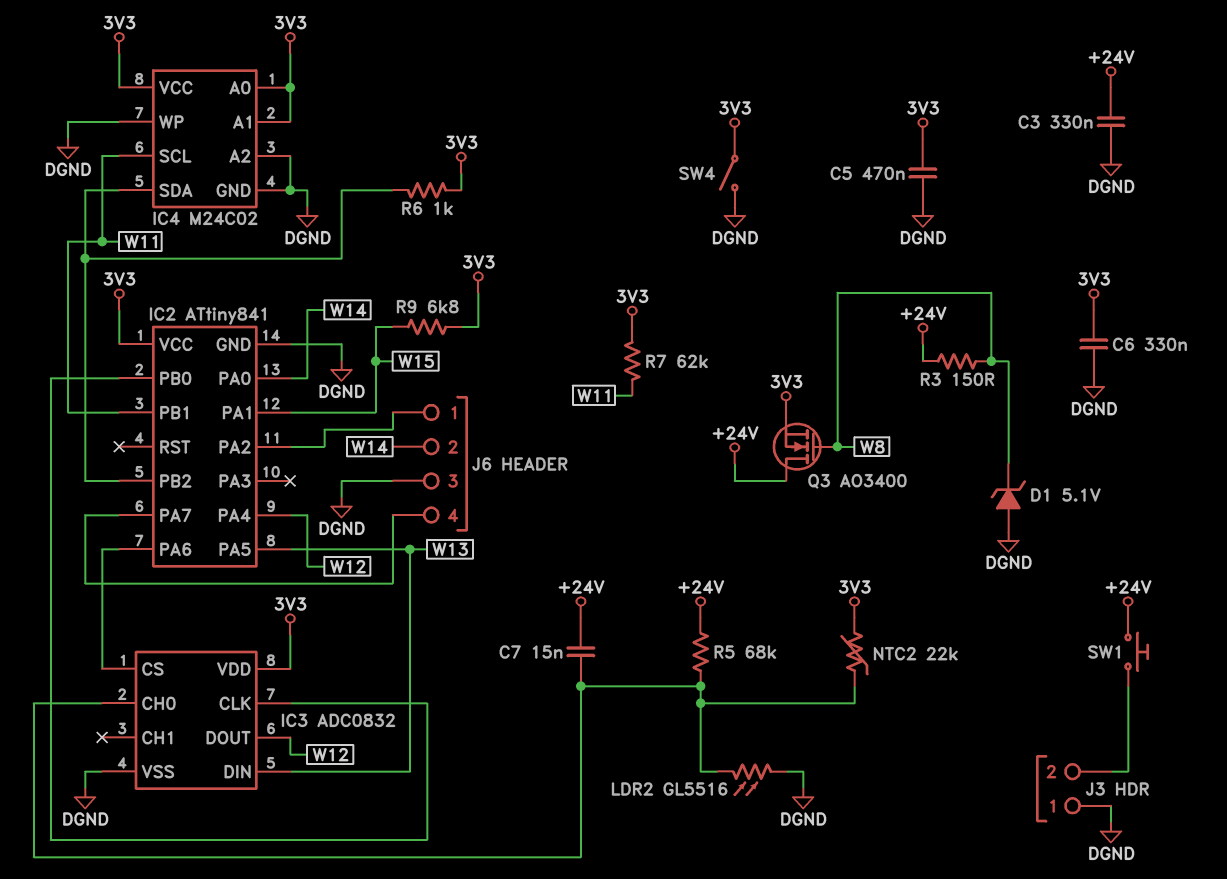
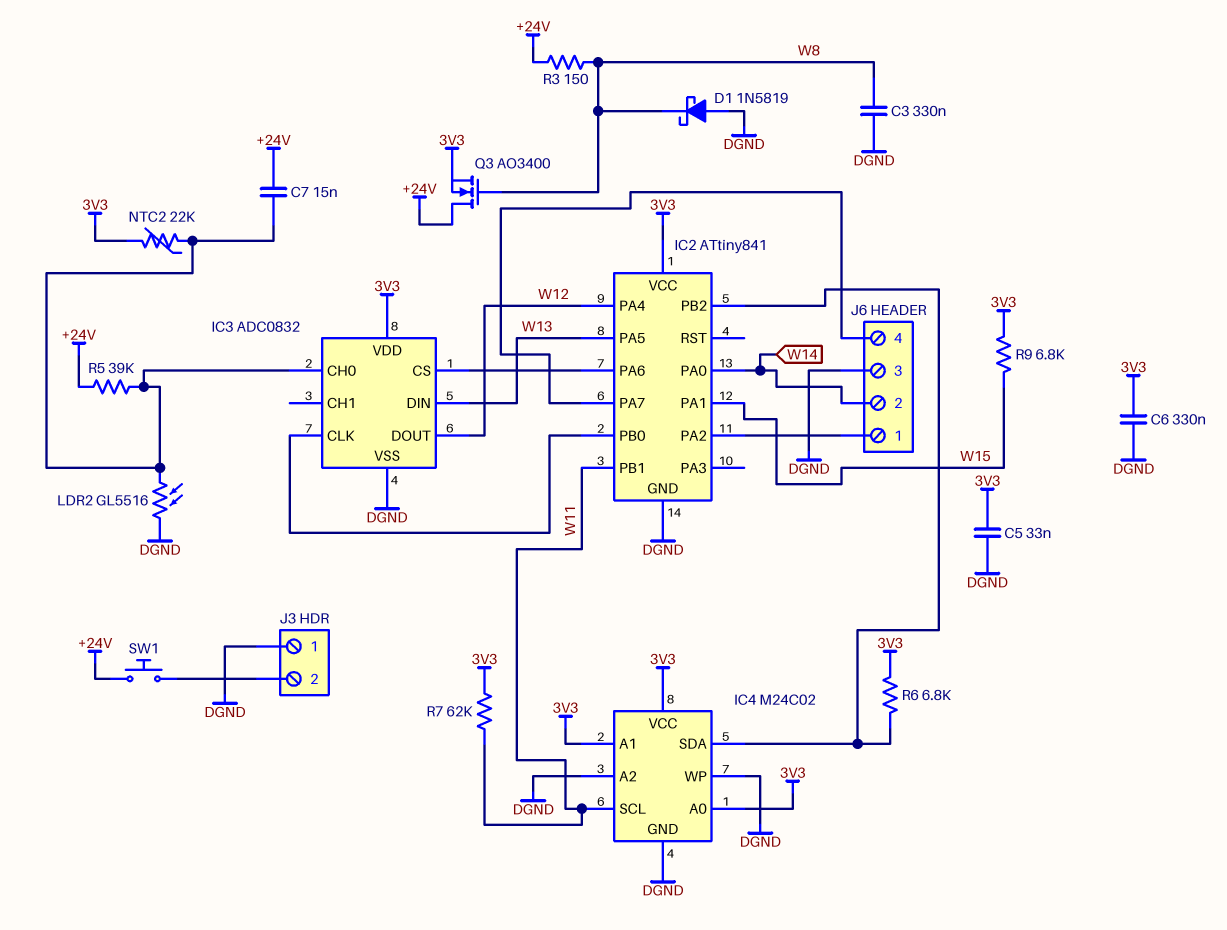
C3: 330nF (+24V, DGND) -> 330nF (DGND, W8)
C5: 470nF (3V3, DGND) -> 33nF (3V3, DGND)
D1: zener 5.1V (A DGND, K W8) -> schottky 1N5819 (A DGND, K W8)
R5: 68k (+24V, IC3/CH0) -> 39k (+24V, IC3/CH0)
R6: 1k (3V3, IC2/PB2) -> 6.8k (3V3, IC2/PB2)
SW4: switch (3V3, DGND) -> none

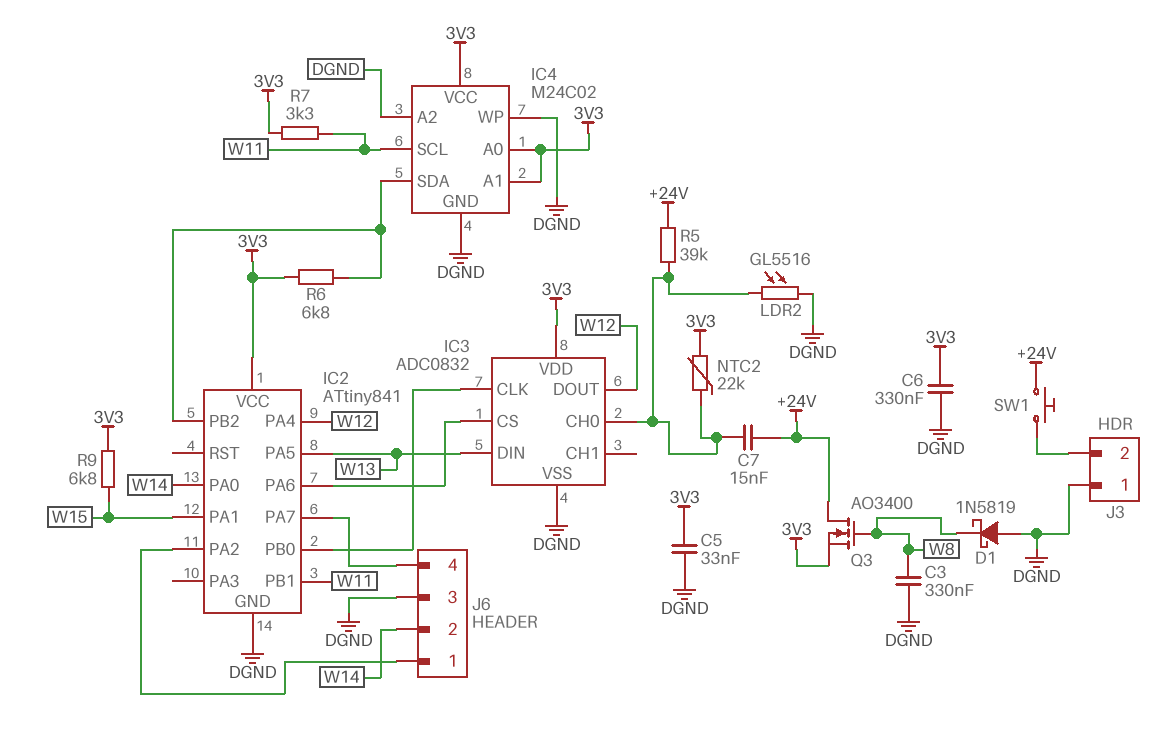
R3: 150 (+24V, W8) -> none
R7: 62k (3V3, W11) -> 3.3k (3V3, W11)

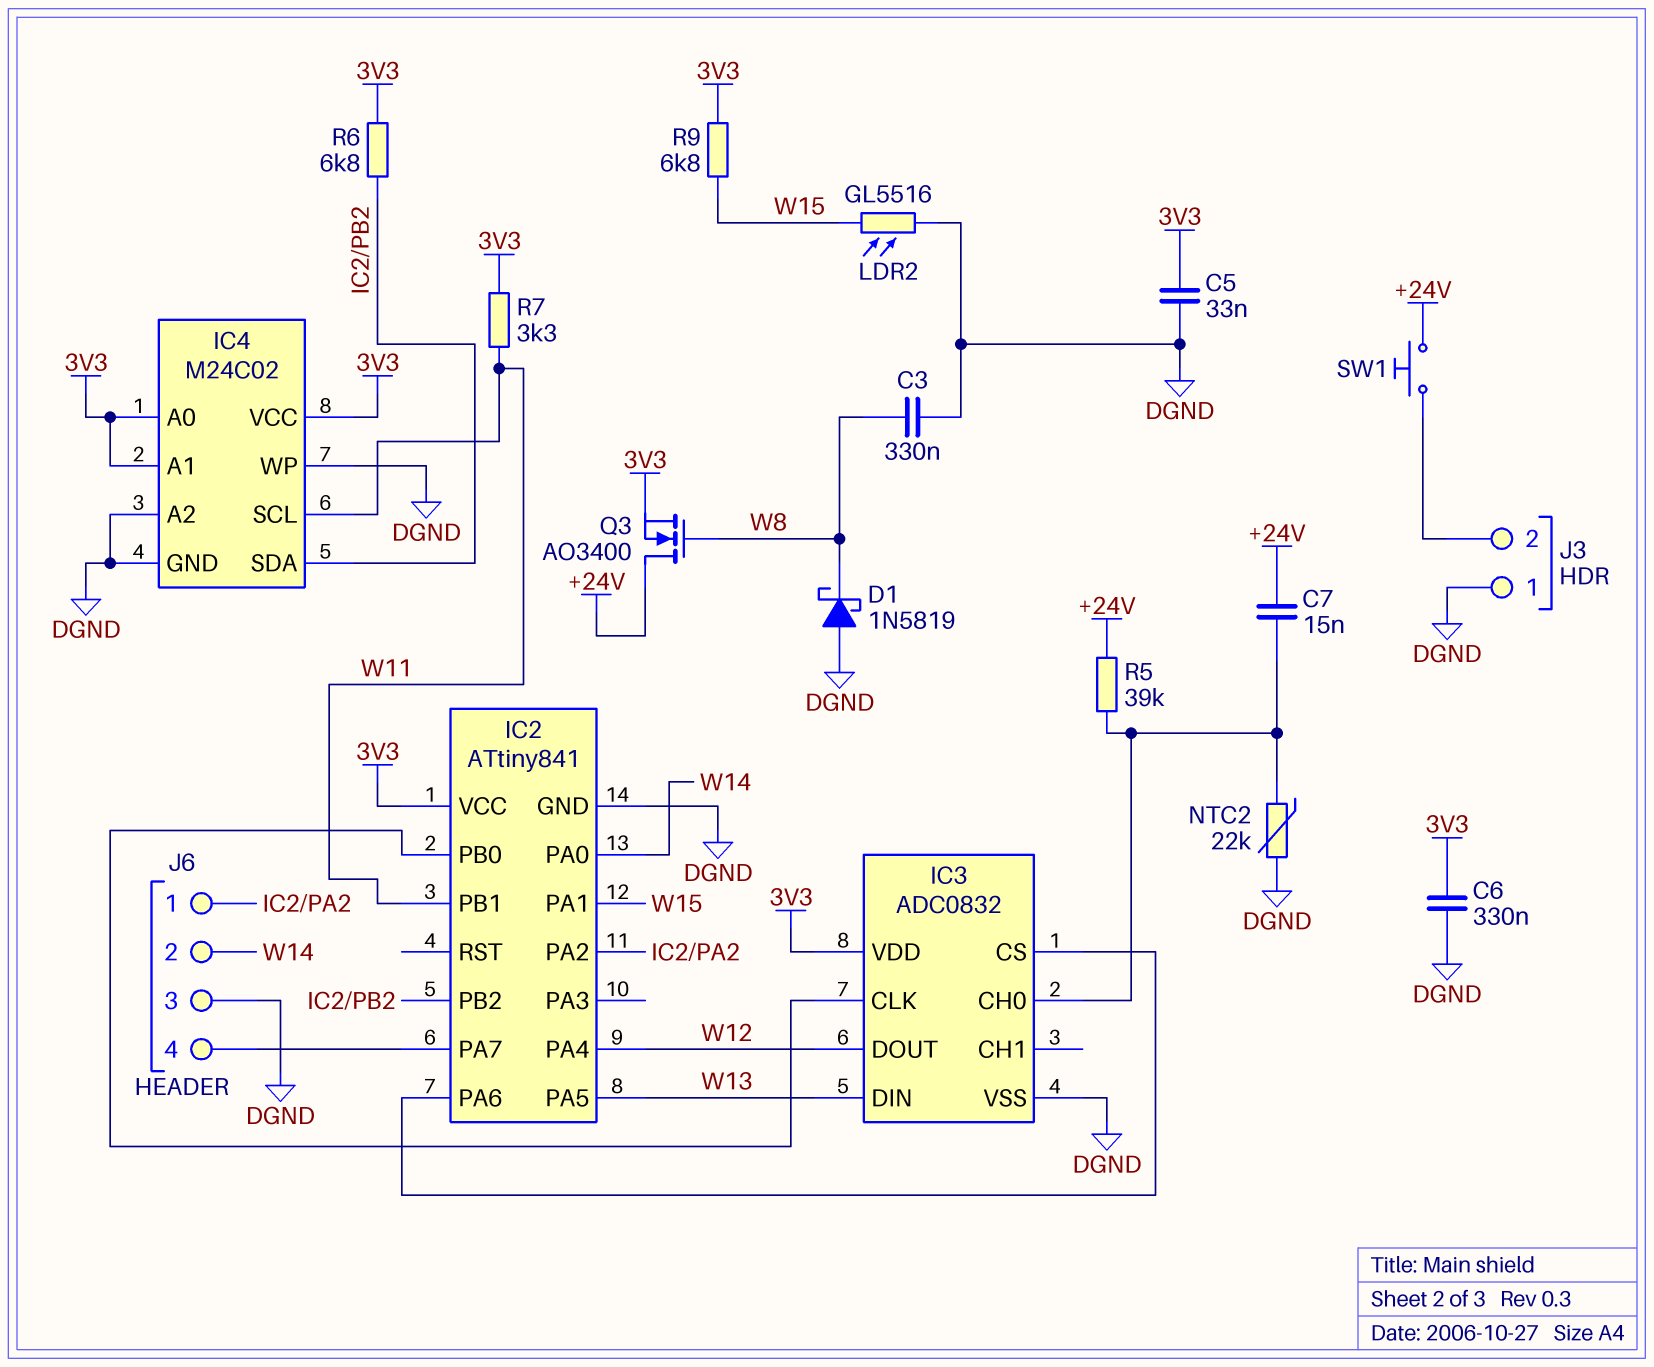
LDR2: GL5516 (DGND, IC3/CH0) -> GL5516 (DGND, W15)
NTC2: 22k (3V3, IC3/CH0) -> 22k (DGND, IC3/CH0)

